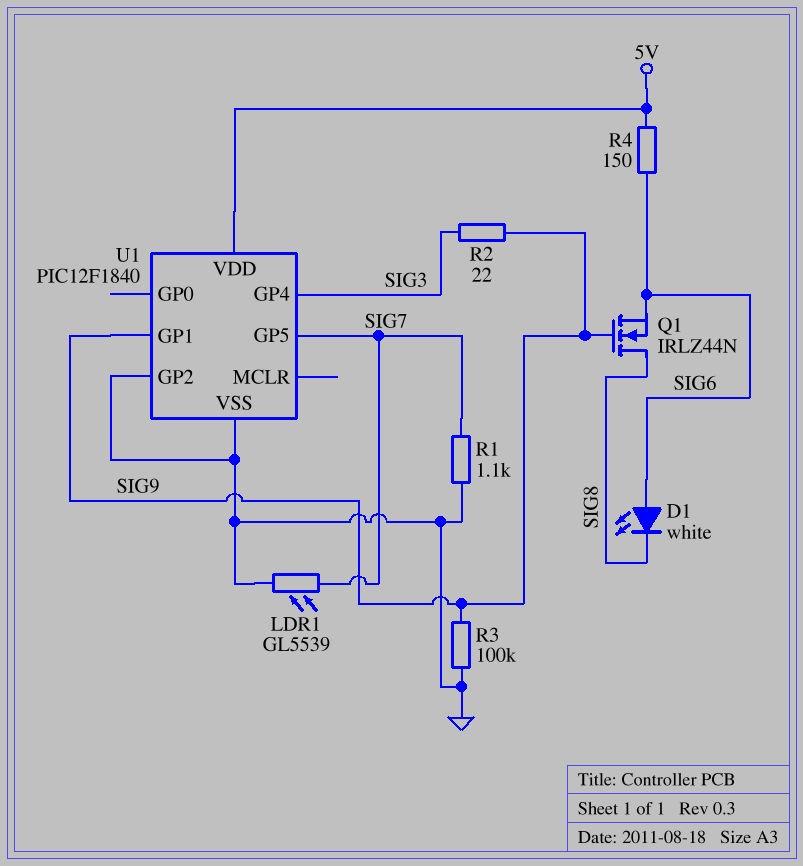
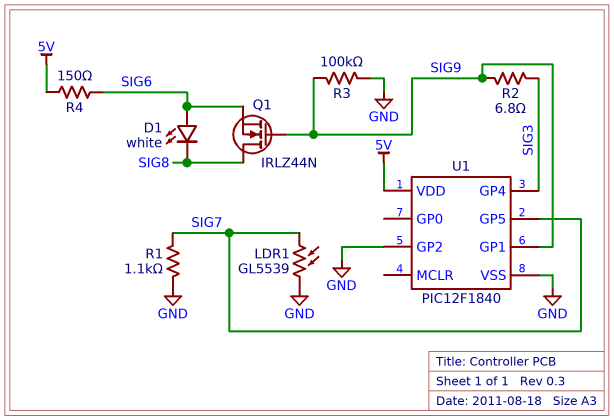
R2: 22 (SIG3, SIG9) -> 6.8 (SIG3, SIG9)

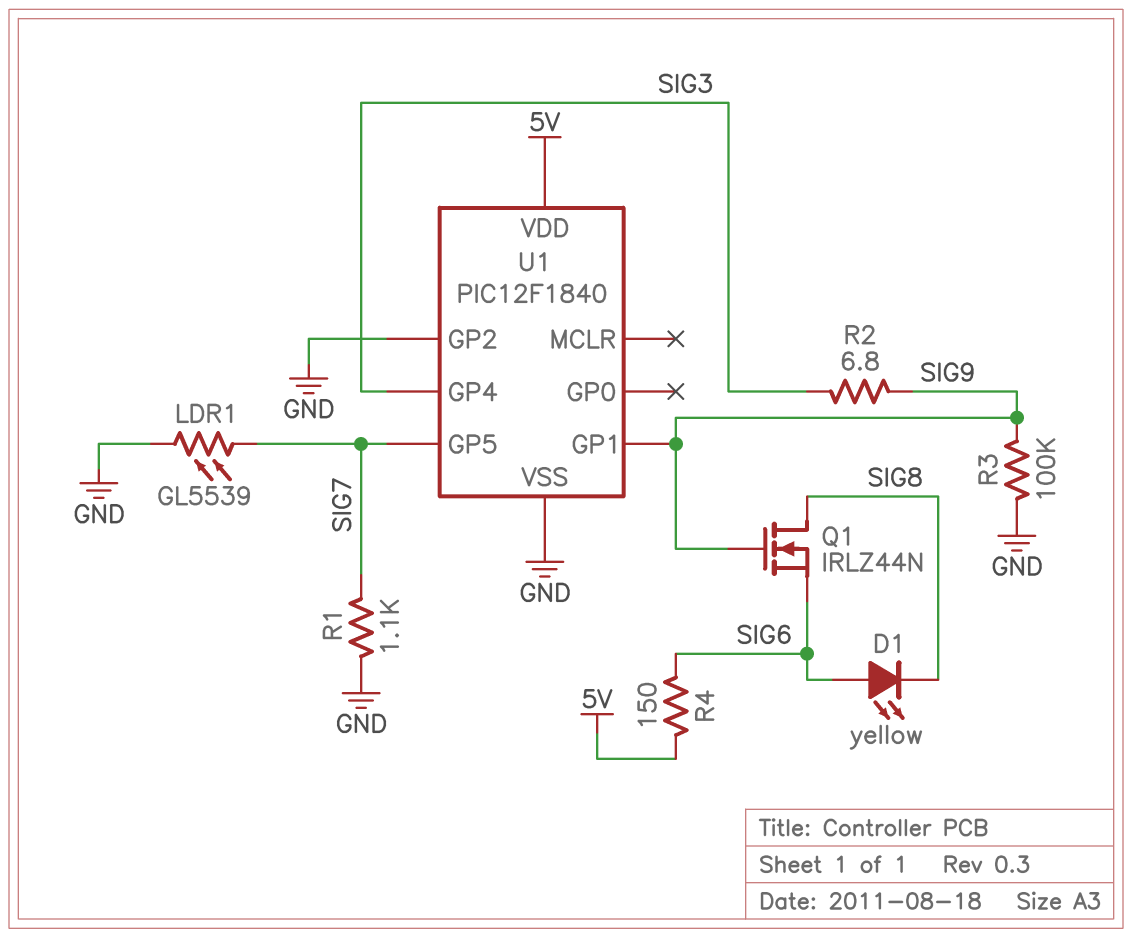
D1: LED white (A SIG6, K SIG8) -> LED yellow (A SIG6, K SIG8)

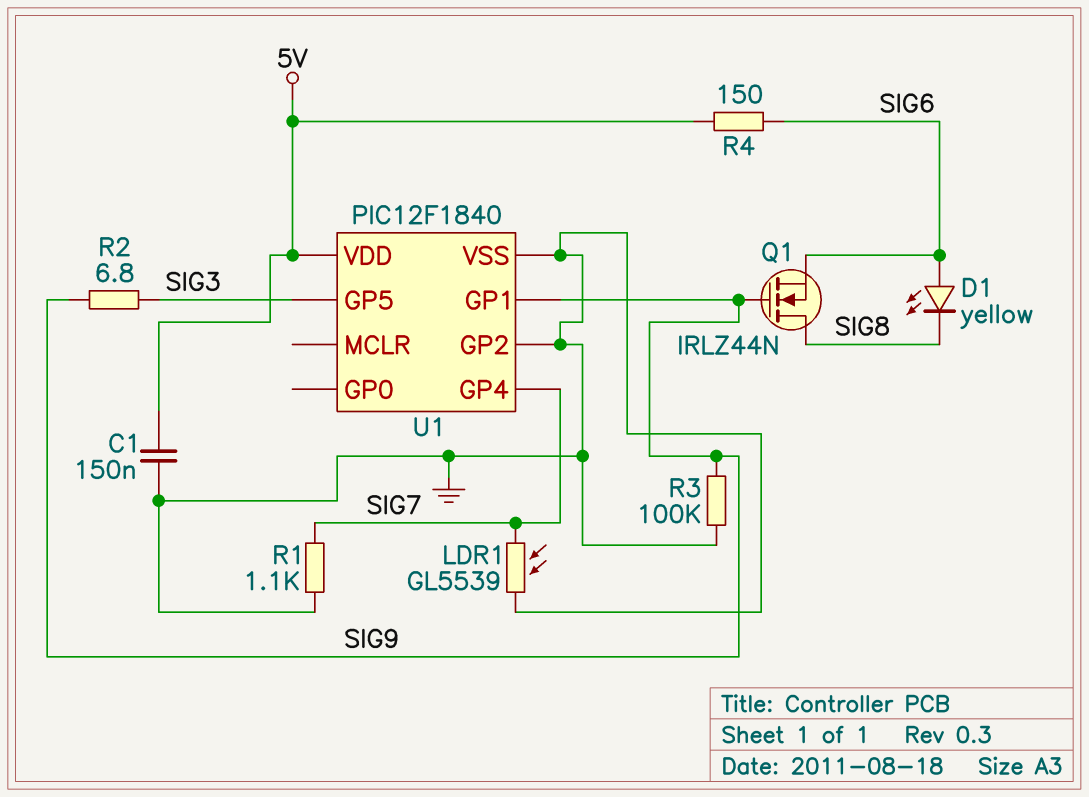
C1: none -> 150nF (5V, GND)
U1 pin GP4: SIG3 -> SIG7
U1 pin GP5: SIG7 -> SIG3

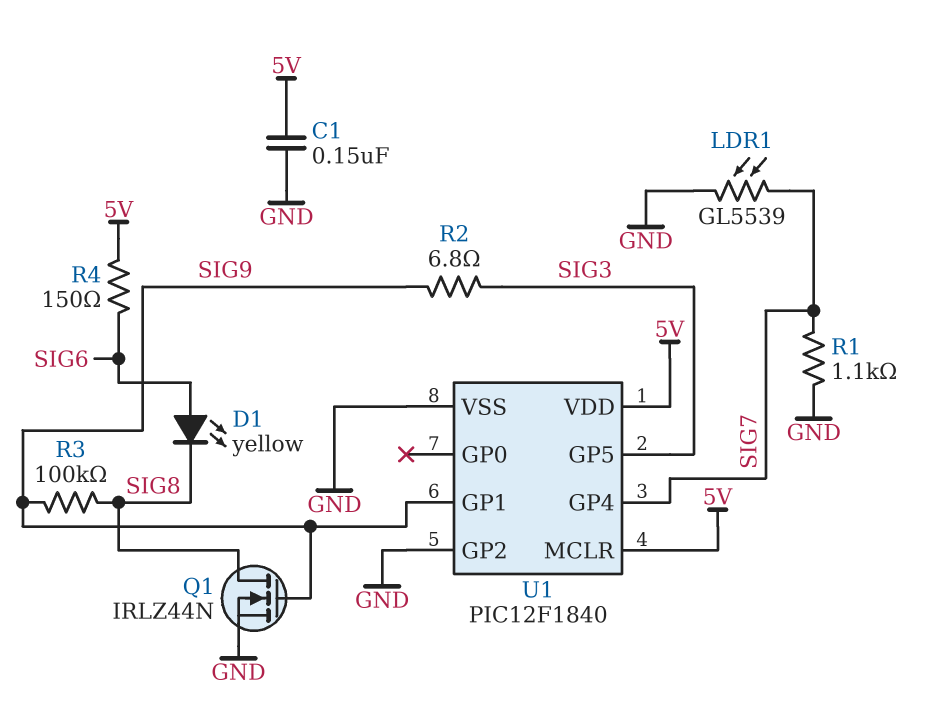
Q1: NMOS IRLZ44N (G SIG9, D SIG8, S SIG6) -> NMOS IRLZ44N (G SIG9, D SIG8, S GND)
R3: 100k (GND, SIG9) -> 100k (SIG8, SIG9)
U1 pin MCLR: none -> 5V

